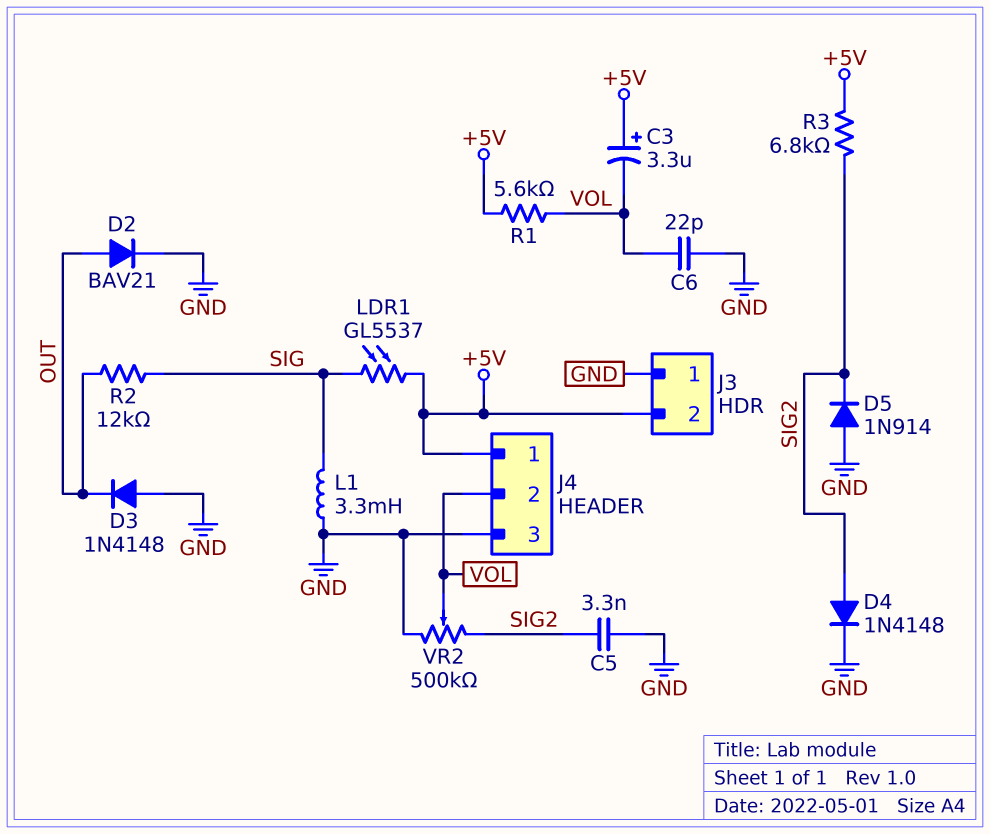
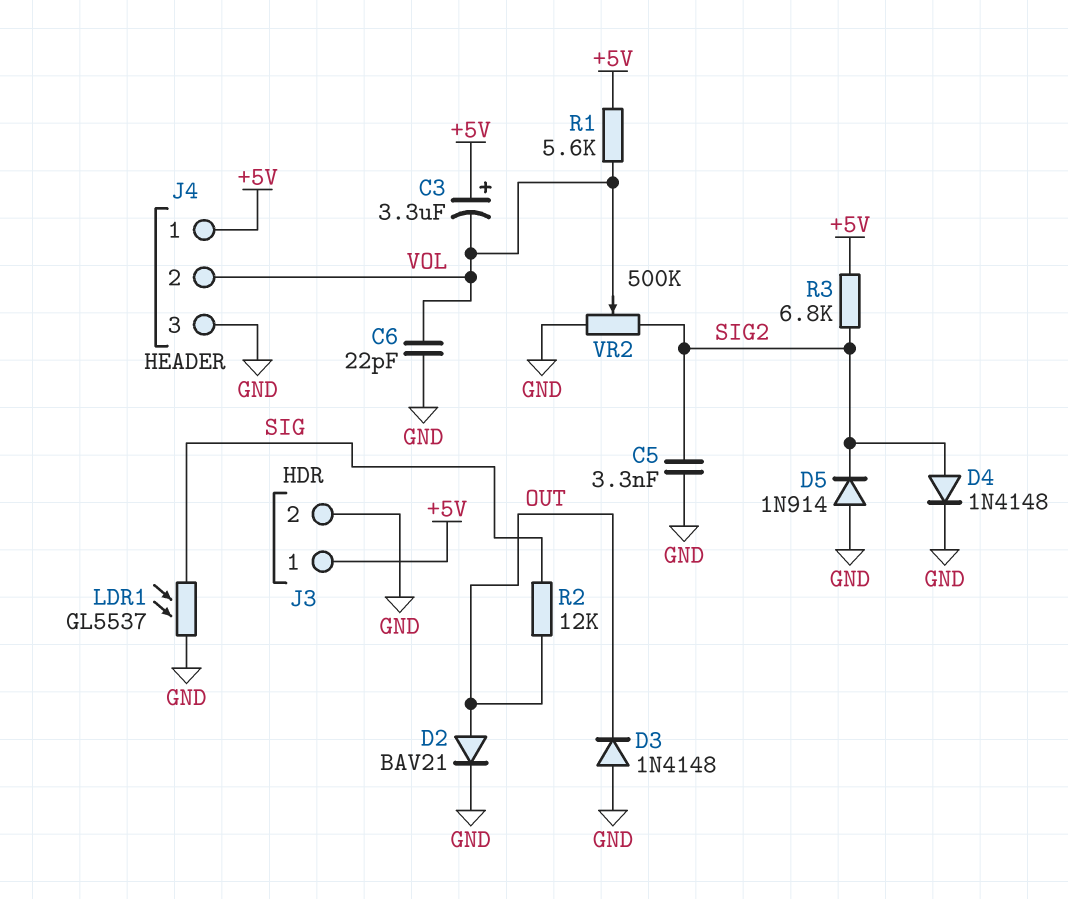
J3 pin 1: GND -> +5V
J3 pin 2: +5V -> GND
L1: 3.3mH (GND, SIG) -> none
LDR1: GL5537 (+5V, SIG) -> GL5537 (GND, SIG)

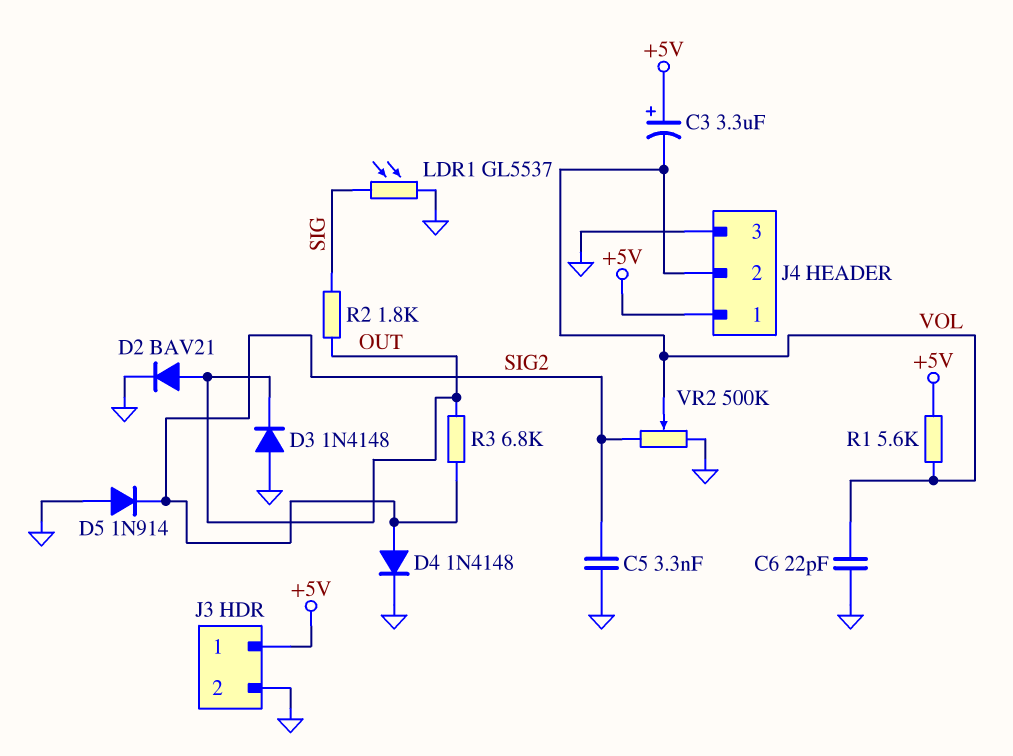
R2: 12k (OUT, SIG) -> 1.8k (OUT, SIG)
R3: 6.8k (+5V, SIG2) -> 6.8k (OUT, SIG2)

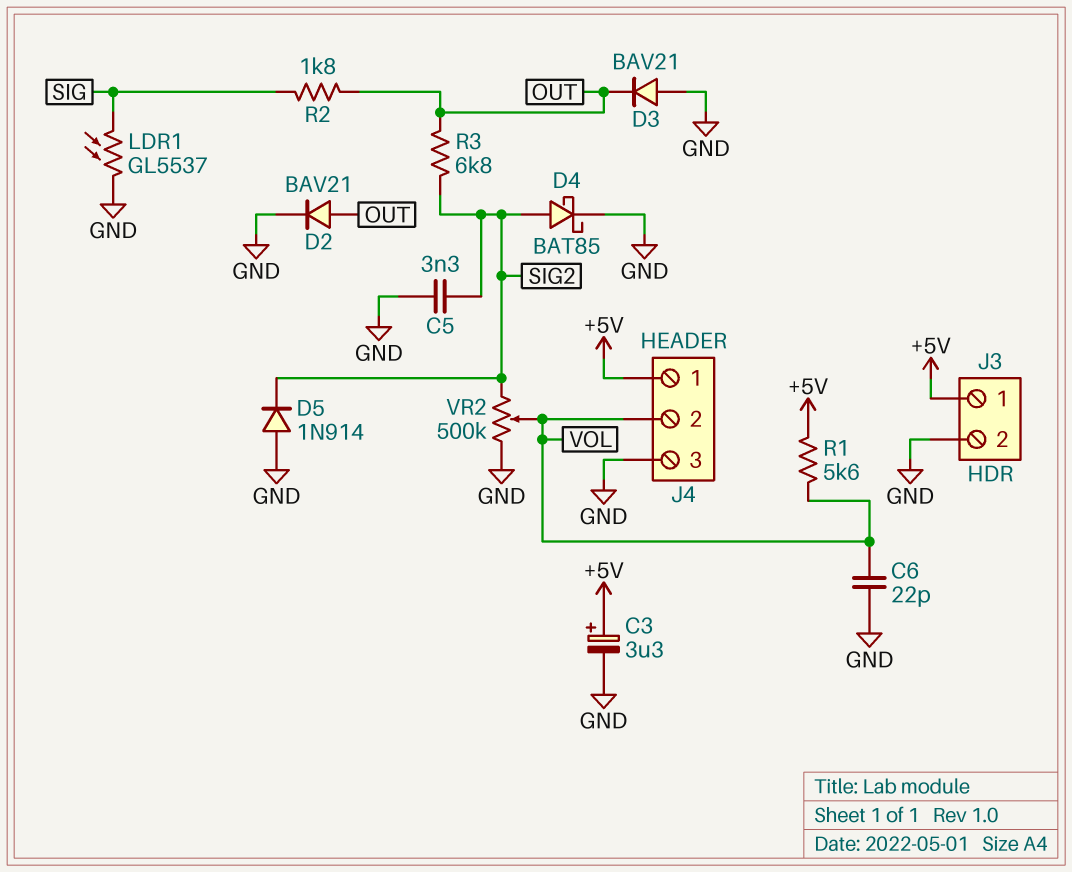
C3: 3.3uF (plus +5V, minus VOL) -> 3.3uF (plus +5V, minus GND)
D3: diode 1N4148 (A GND, K OUT) -> diode BAV21 (A GND, K OUT)
D4: diode 1N4148 (A SIG2, K GND) -> schottky BAT85 (A SIG2, K GND)

